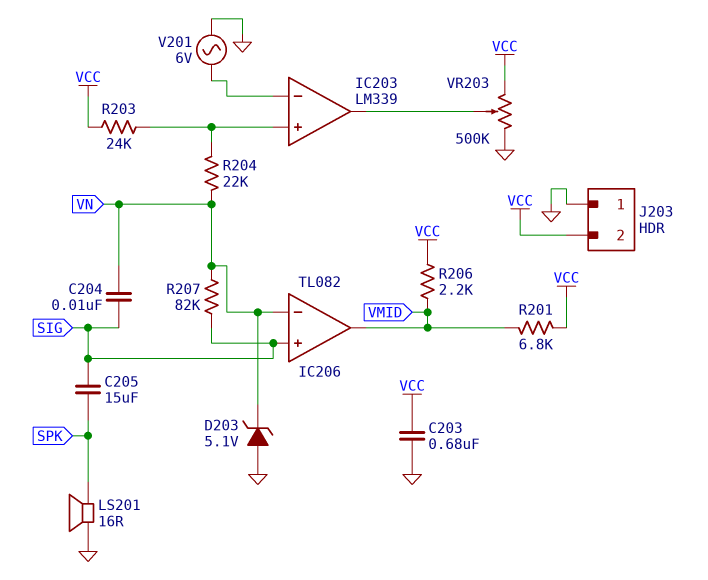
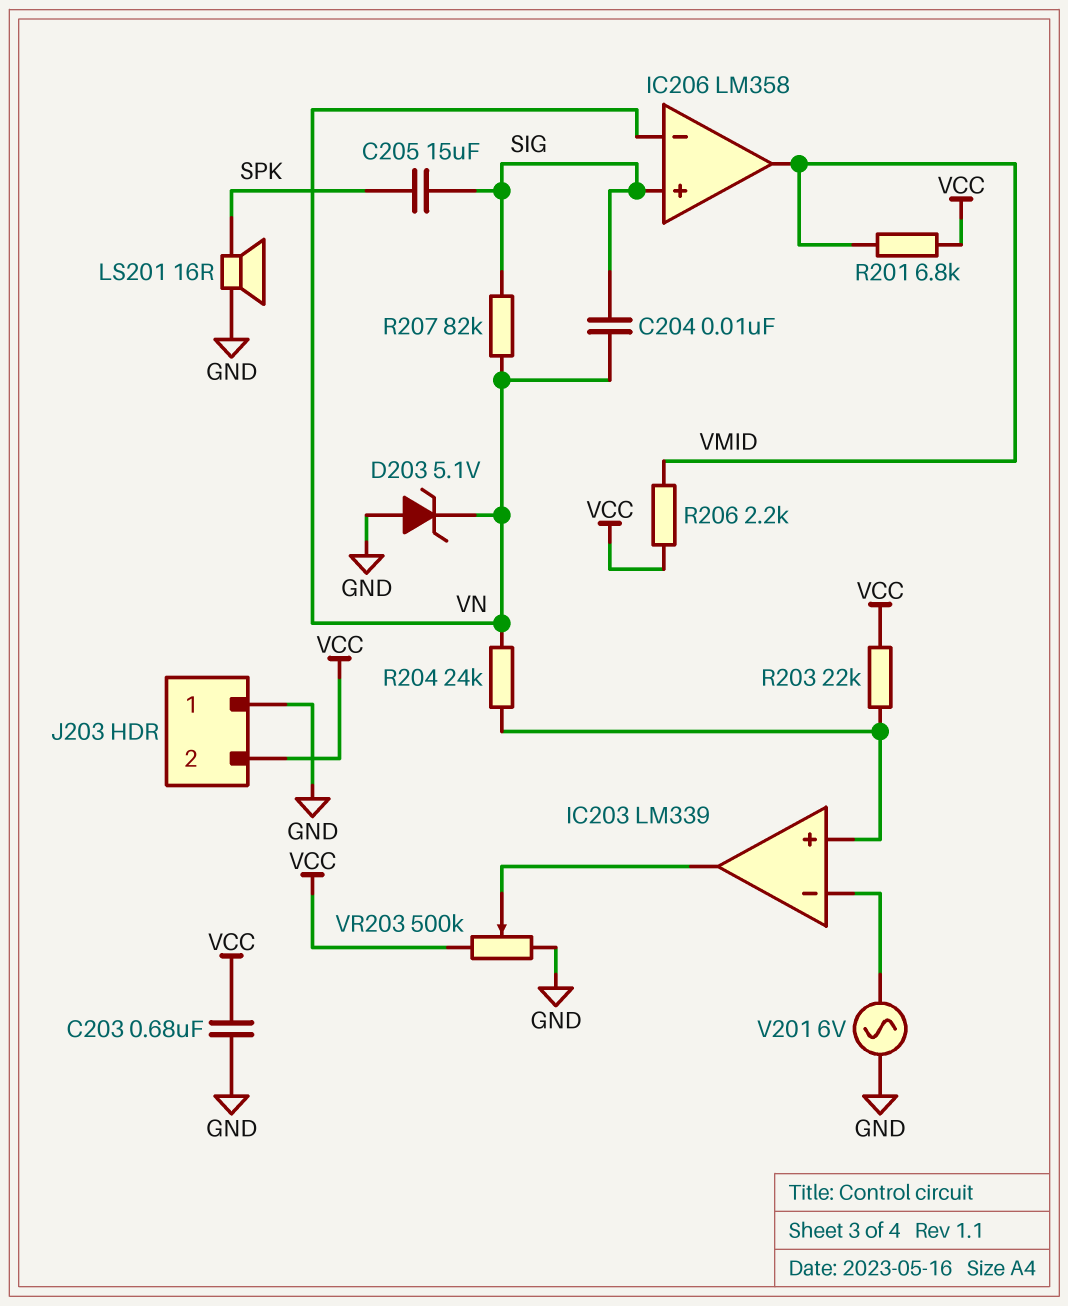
IC206: TL082 -> LM358
R203: 24k (IC203/in+, VCC) -> 22k (IC203/in+, VCC)
R204: 22k (IC203/in+, VN) -> 24k (IC203/in+, VN)

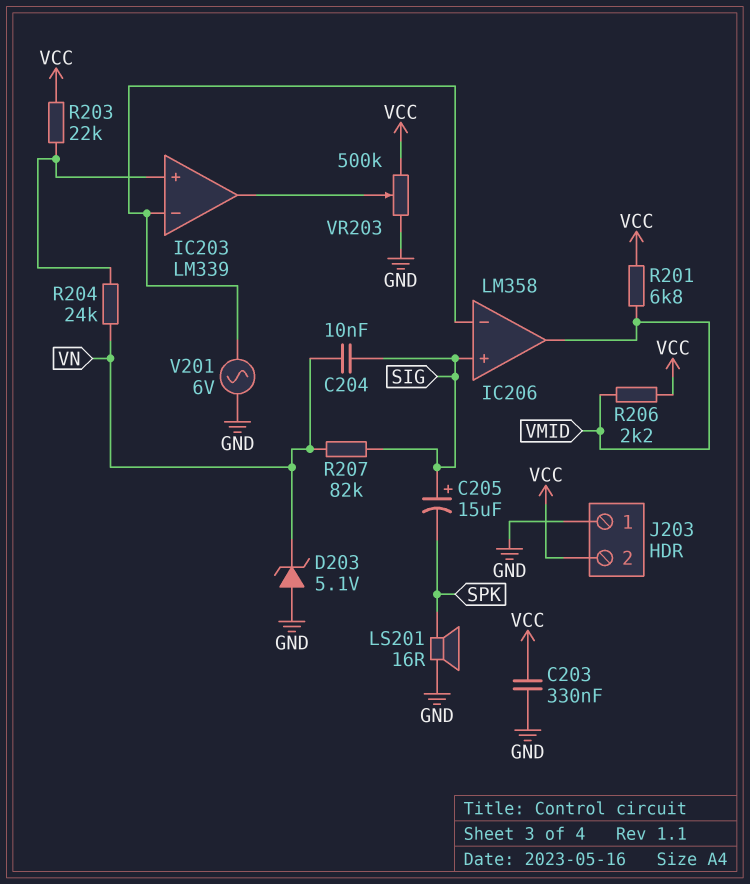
C203: 680nF (GND, VCC) -> 330nF (GND, VCC)
C205: 15uF (SIG, SPK) -> 15uF (plus SIG, minus SPK)
IC206 pin in-: VN -> IC203/in-

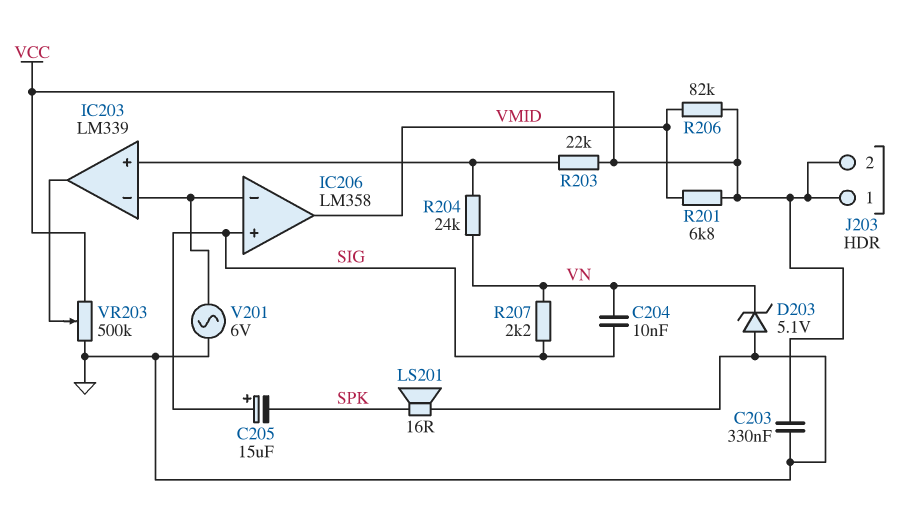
J203 pin 1: GND -> VCC
R206: 2.2k (VCC, VMID) -> 82k (VCC, VMID)
R207: 82k (SIG, VN) -> 2.2k (SIG, VN)

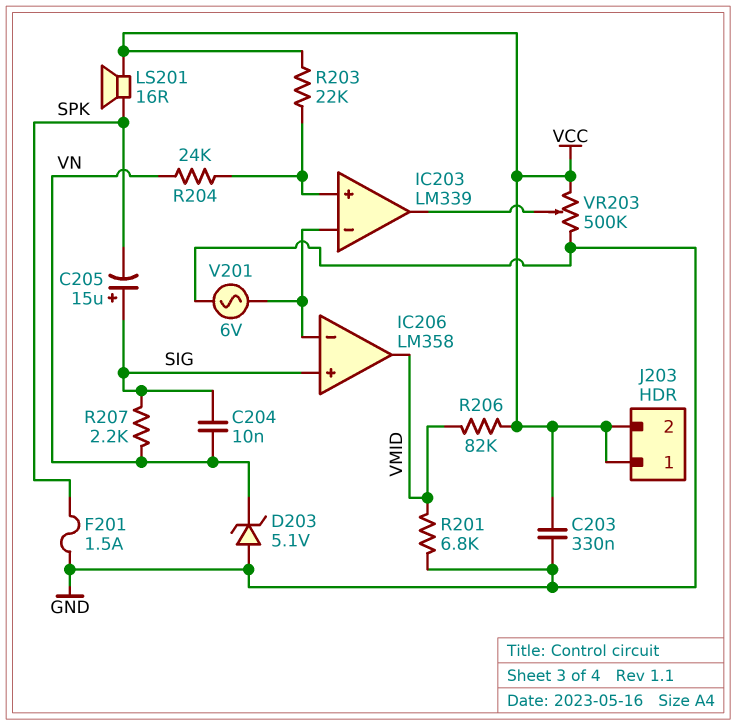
F201: none -> 1.5A (GND, SPK)
LS201: speaker 16R (GND, SPK) -> speaker 16R (SPK, VCC)
R201: 6.8k (VCC, VMID) -> 6.8k (GND, VMID)

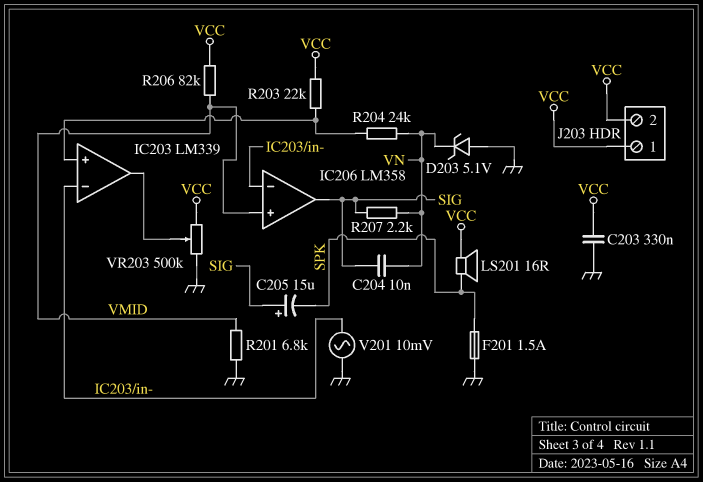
IC206 pin in+: SIG -> VMID
IC206 pin out: VMID -> SIG
V201: AC 6V (GND, IC203/in-) -> AC 10mV (GND, IC203/in-)

